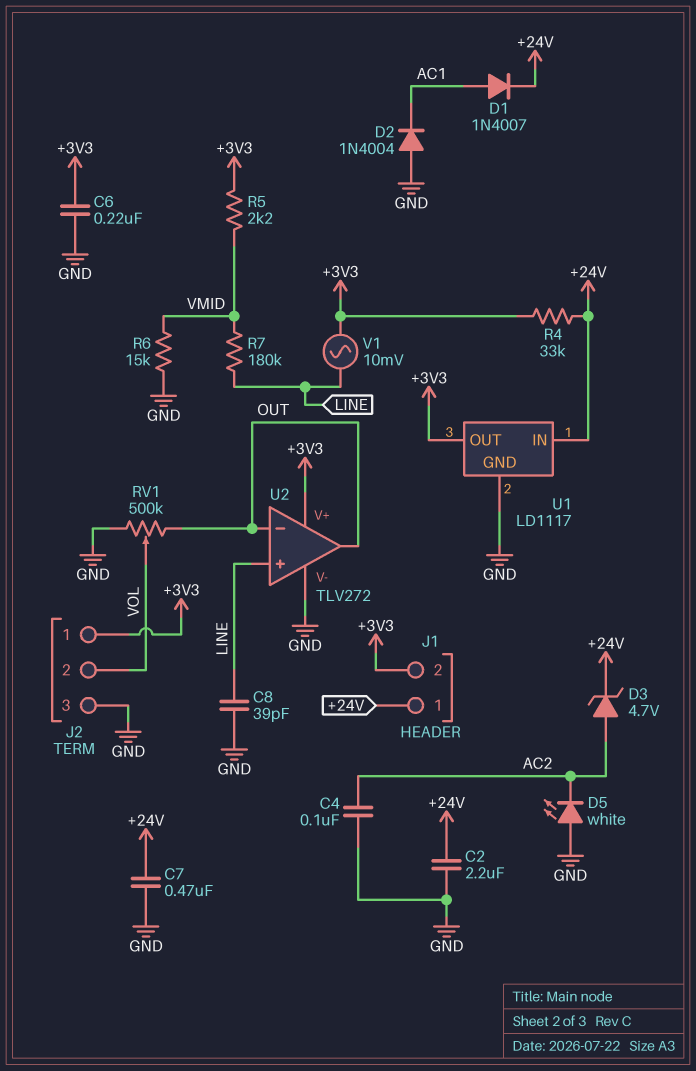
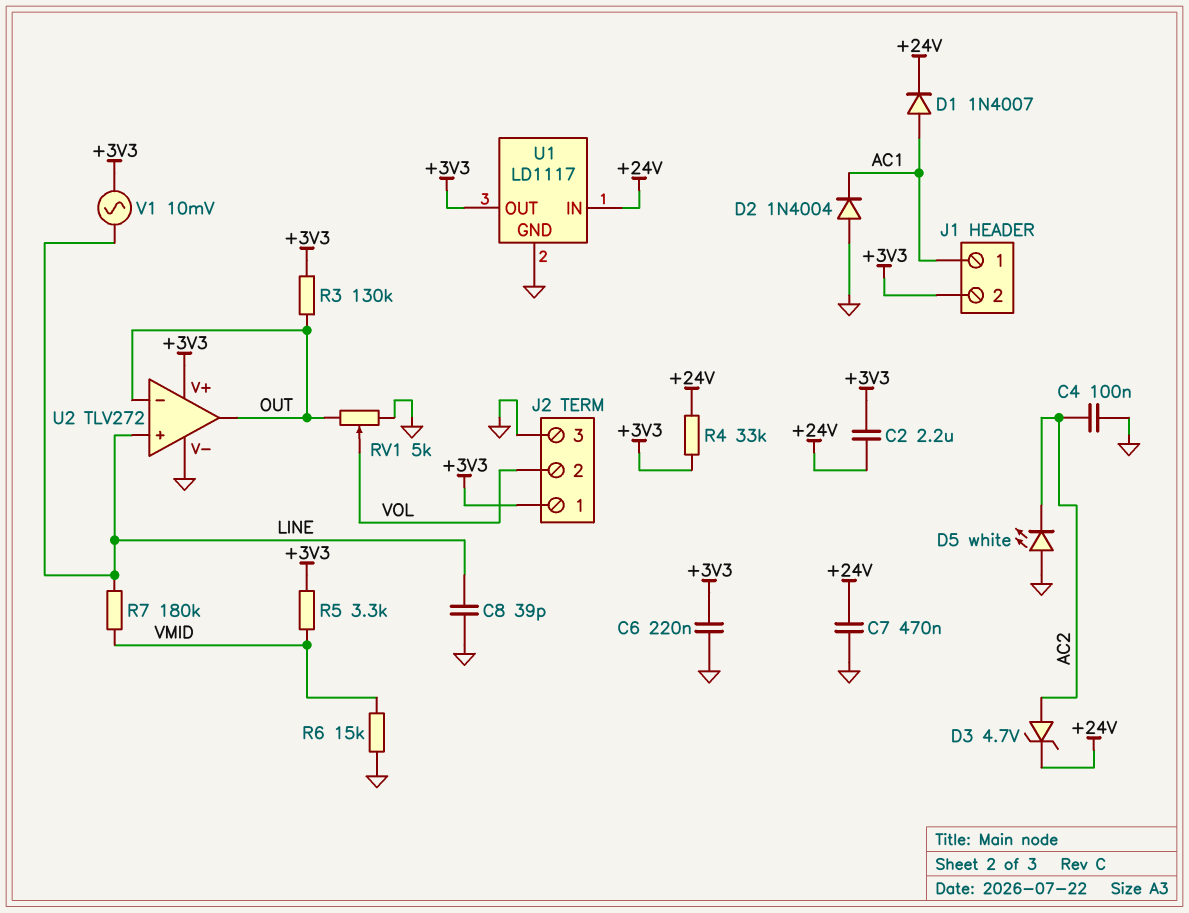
C2: 2.2uF (+24V, GND) -> 2.2uF (+3V3, +24V)
J1 pin 1: +24V -> AC1
R3: none -> 130k (+3V3, OUT)
R5: 2.2k (+3V3, VMID) -> 3.3k (+3V3, VMID)
RV1: 500k (GND, OUT, wiper VOL) -> 5k (GND, OUT, wiper VOL)

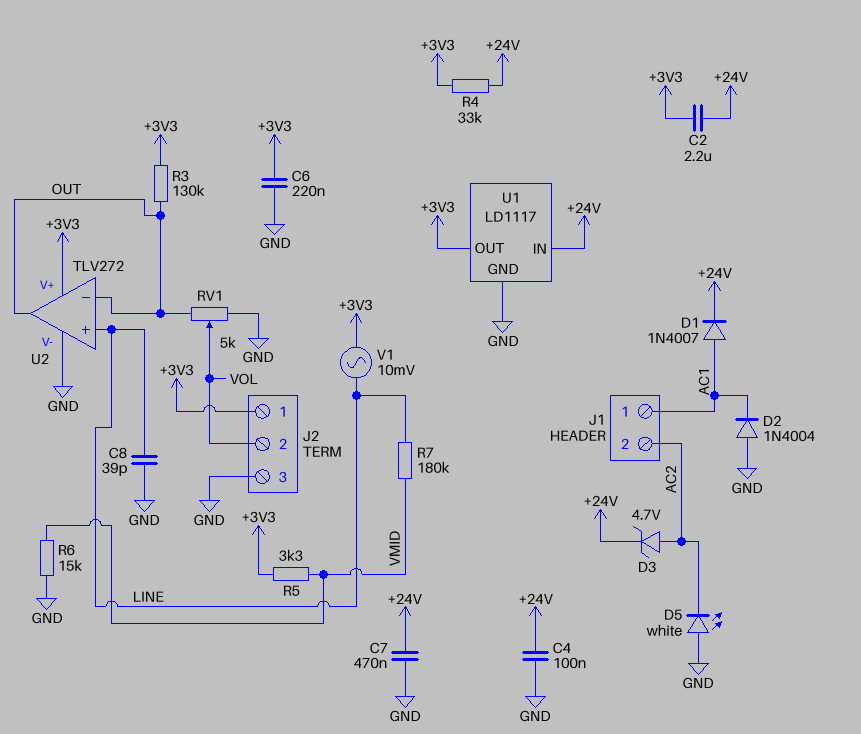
C4: 100nF (AC2, GND) -> 100nF (+24V, GND)
J1 pin 2: +3V3 -> AC2

